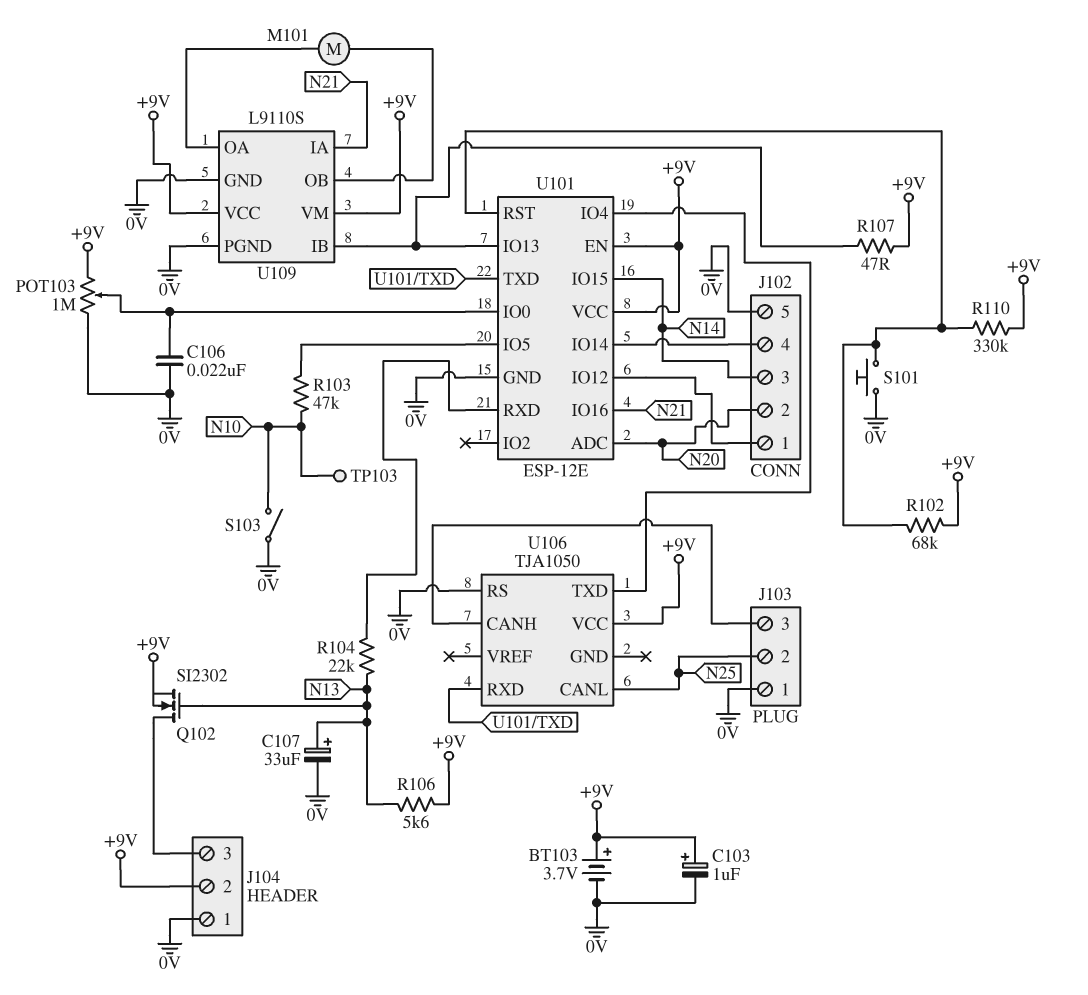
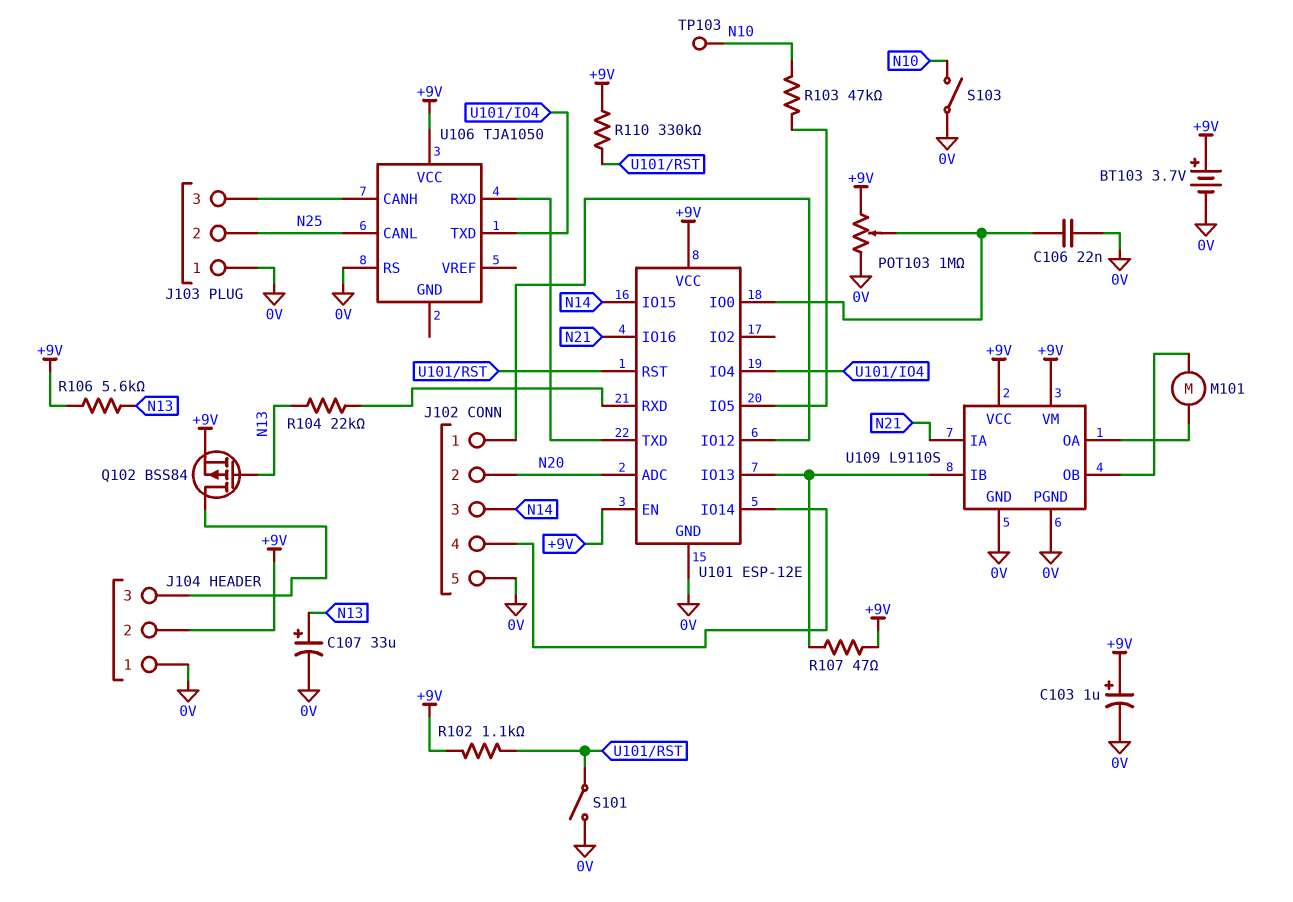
Q102: NMOS SI2302 (G N13, D J104/3, S +9V) -> PMOS BSS84 (G N13, D J104/3, S +9V)
R102: 68k (+9V, U101/RST) -> 1.1k (+9V, U101/RST)
S101: button (0V, U101/RST) -> switch (0V, U101/RST)

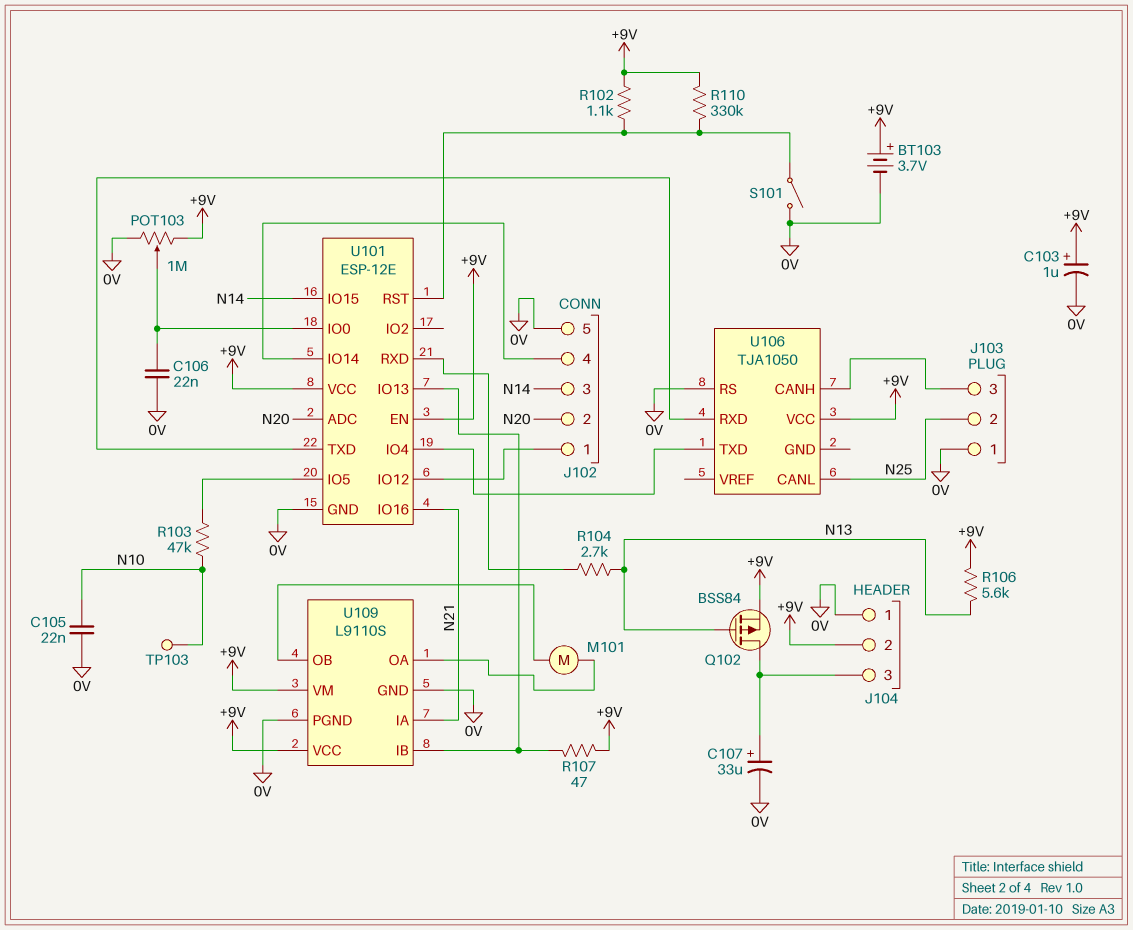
C105: none -> 22nF (0V, N10)
C107: 33uF (plus N13, minus 0V) -> 33uF (plus J104/3, minus 0V)
R104: 22k (N13, U101/RXD) -> 2.7k (N13, U101/RXD)
S103: switch (0V, N10) -> none

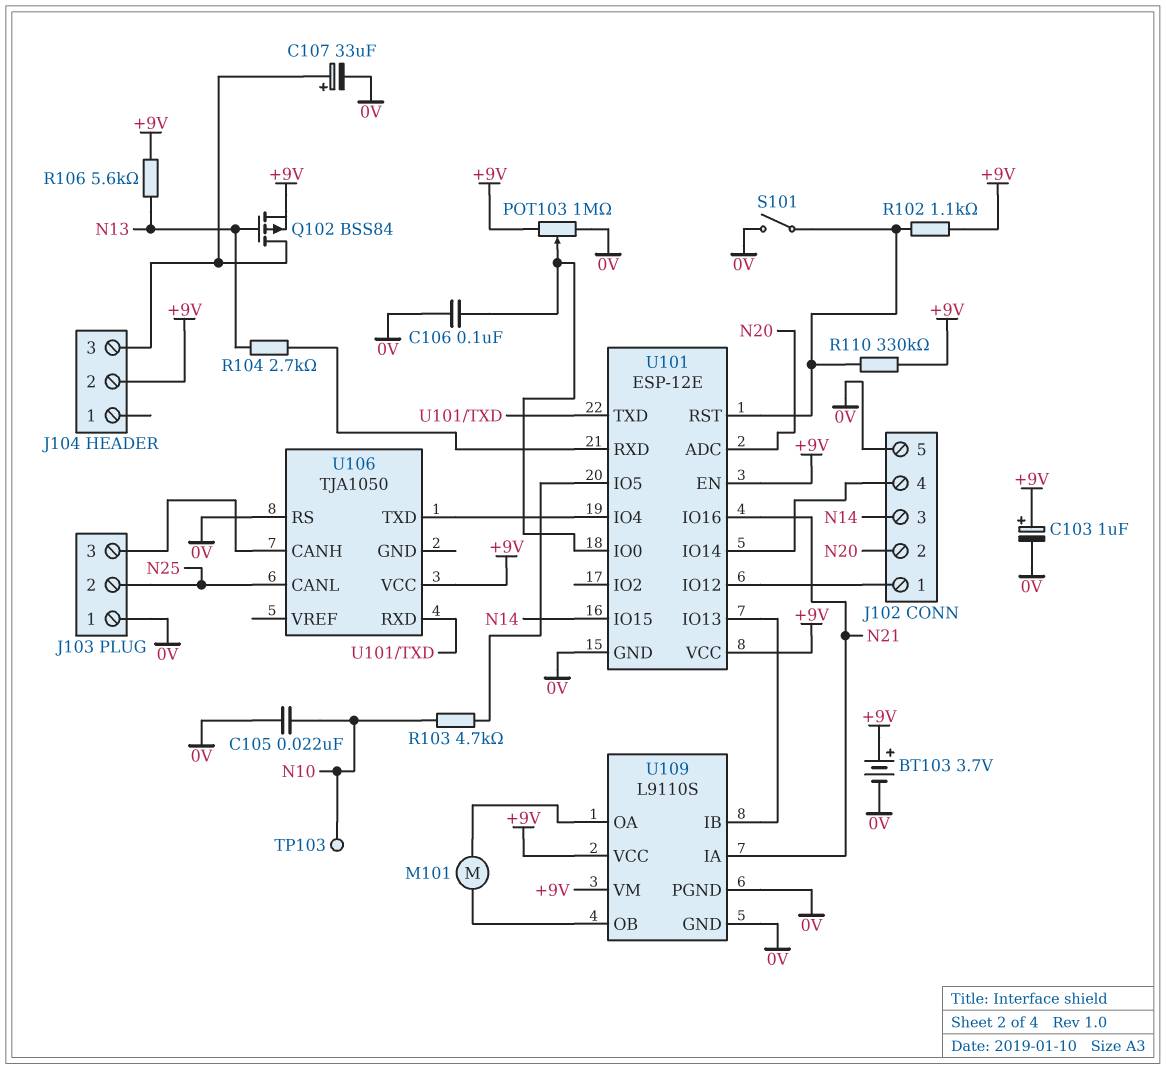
C106: 22nF (0V, U101/IO0) -> 100nF (0V, U101/IO0)
J104 pin 1: 0V -> none
R103: 47k (N10, U101/IO5) -> 4.7k (N10, U101/IO5)
R107: 47 (+9V, U101/IO13) -> none

